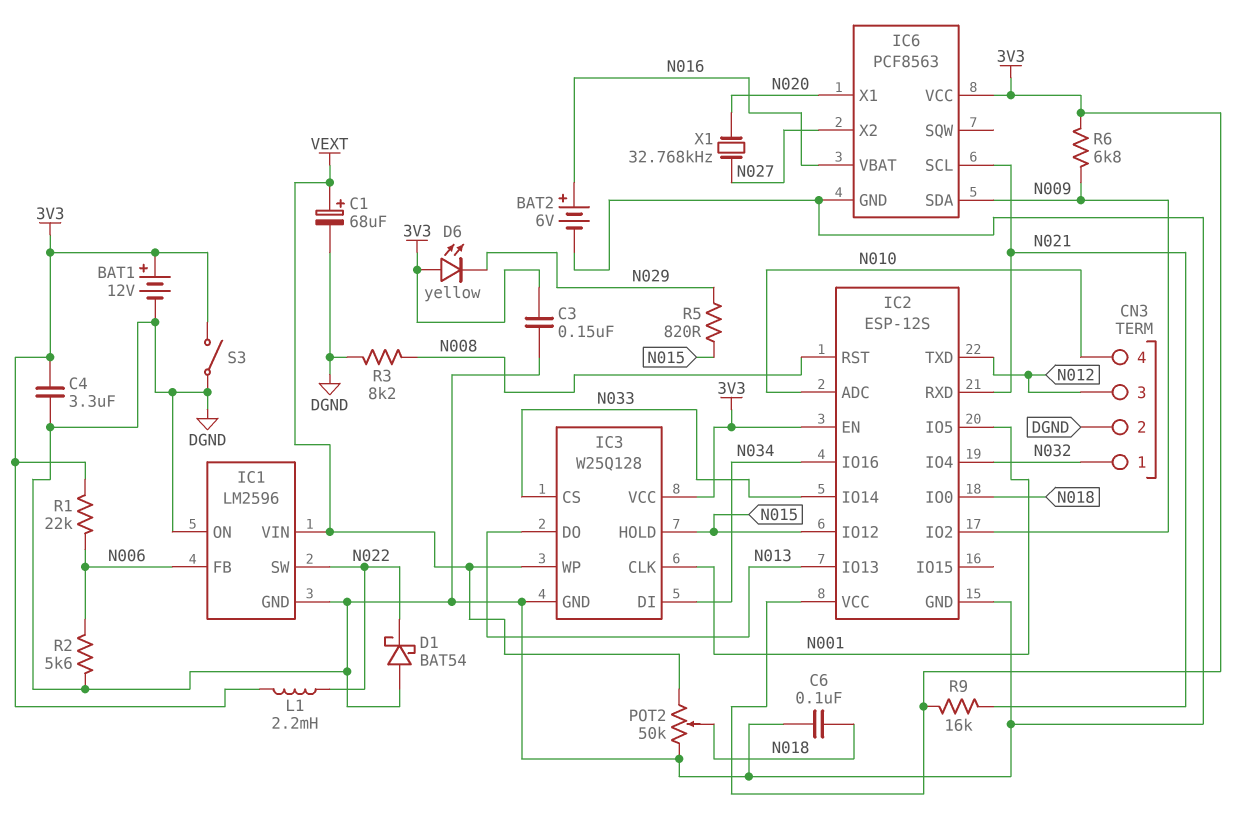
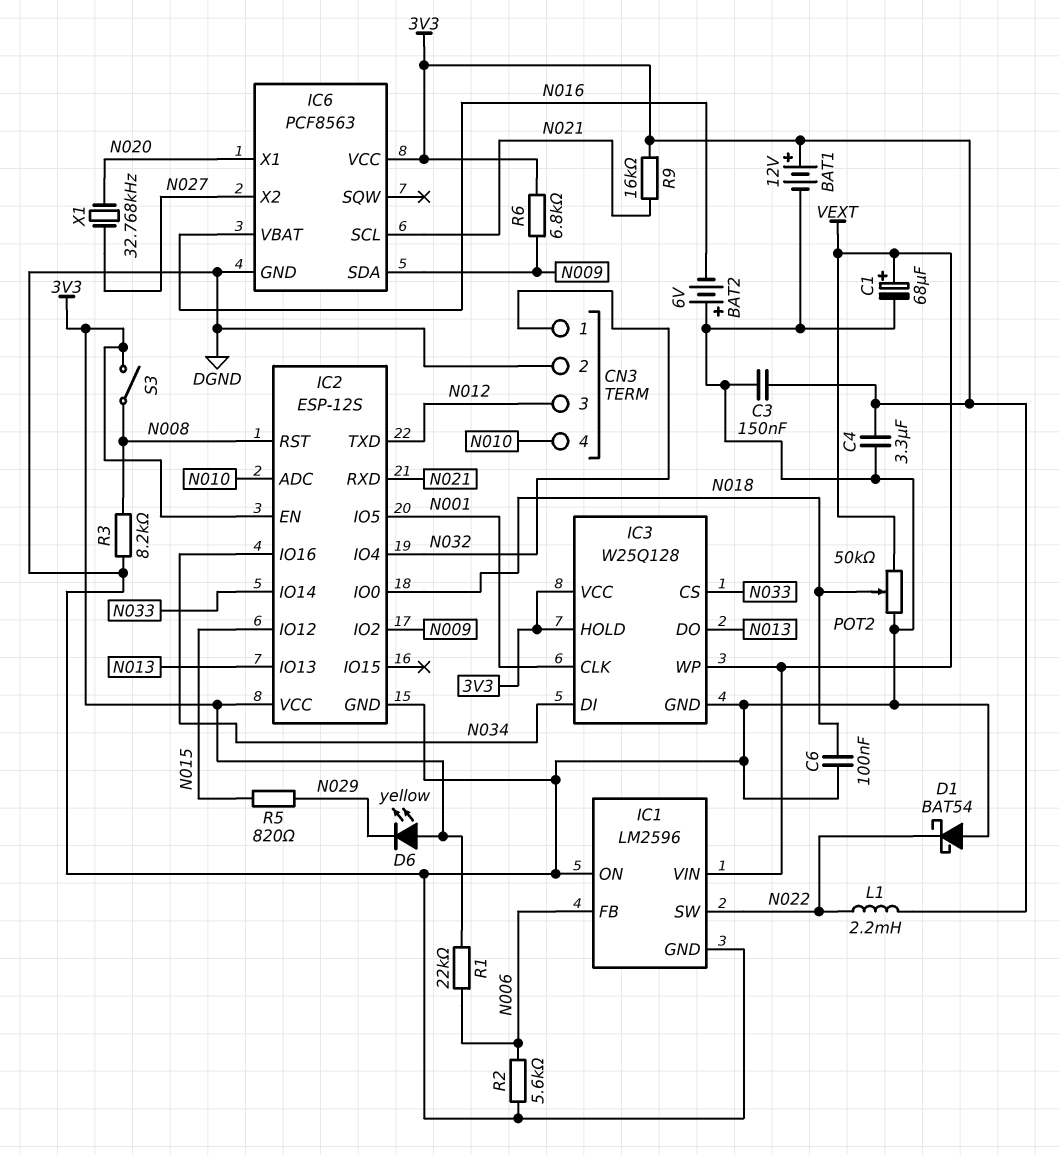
BAT2: 6V (plus N016, minus DGND) -> 6V (plus DGND, minus N016)
IC3 pin HOLD: N015 -> 3V3
S3: switch (3V3, DGND) -> switch (3V3, N008)

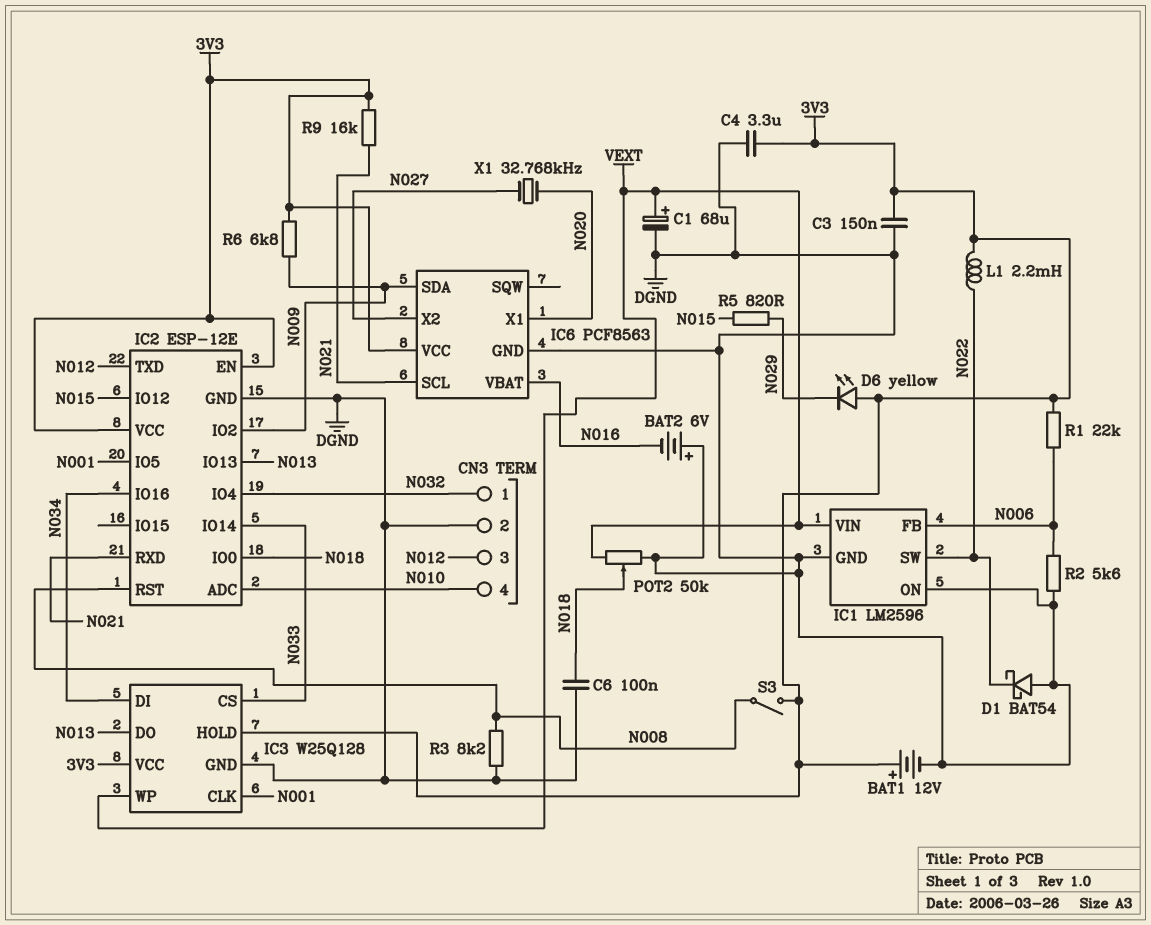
IC2: ESP-12S -> ESP-12E

